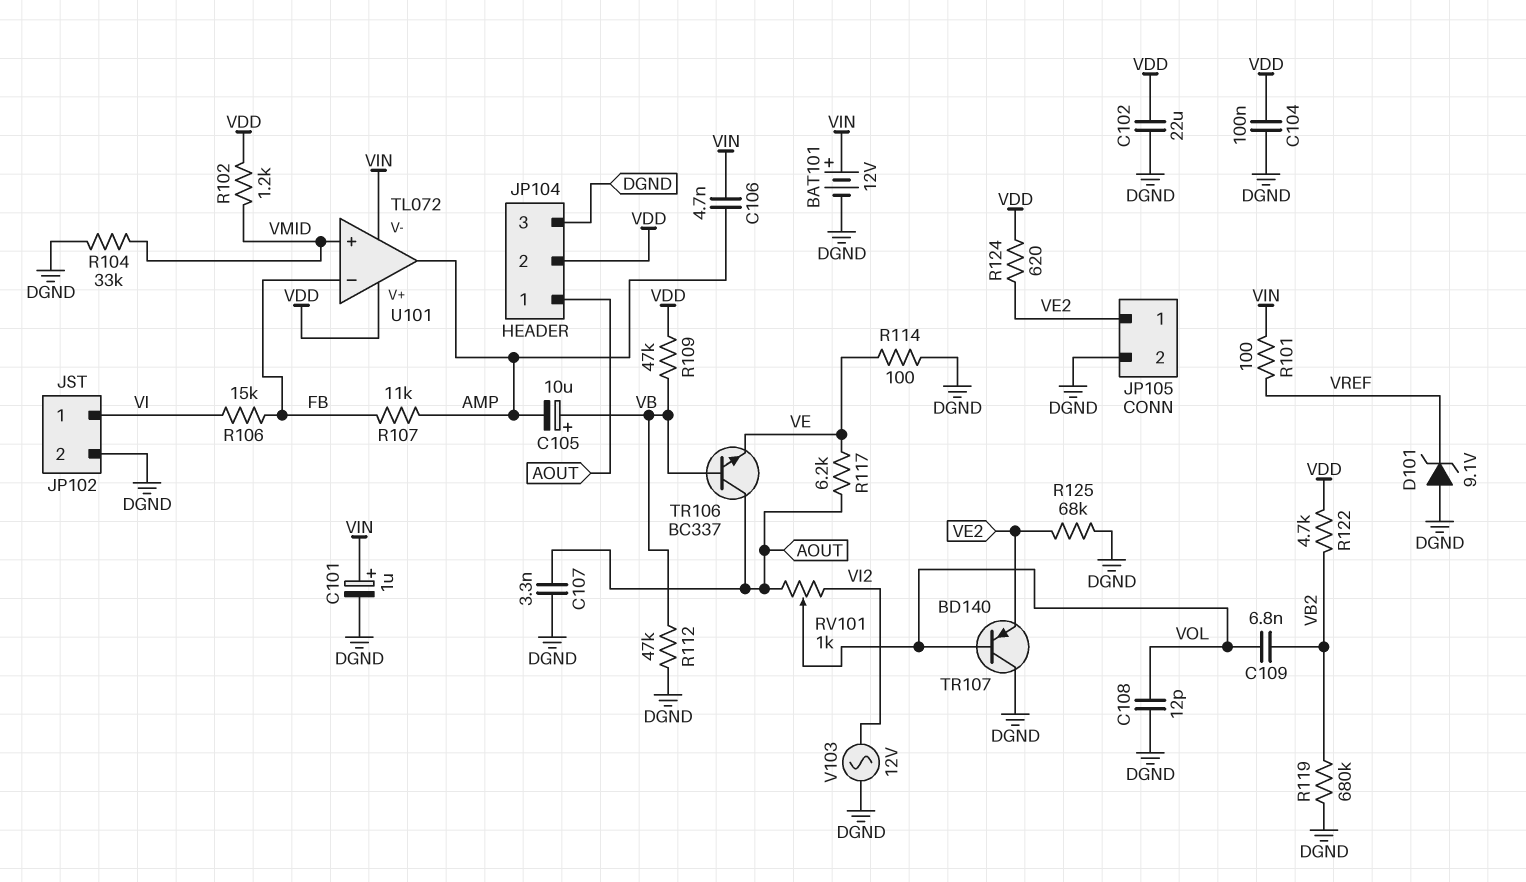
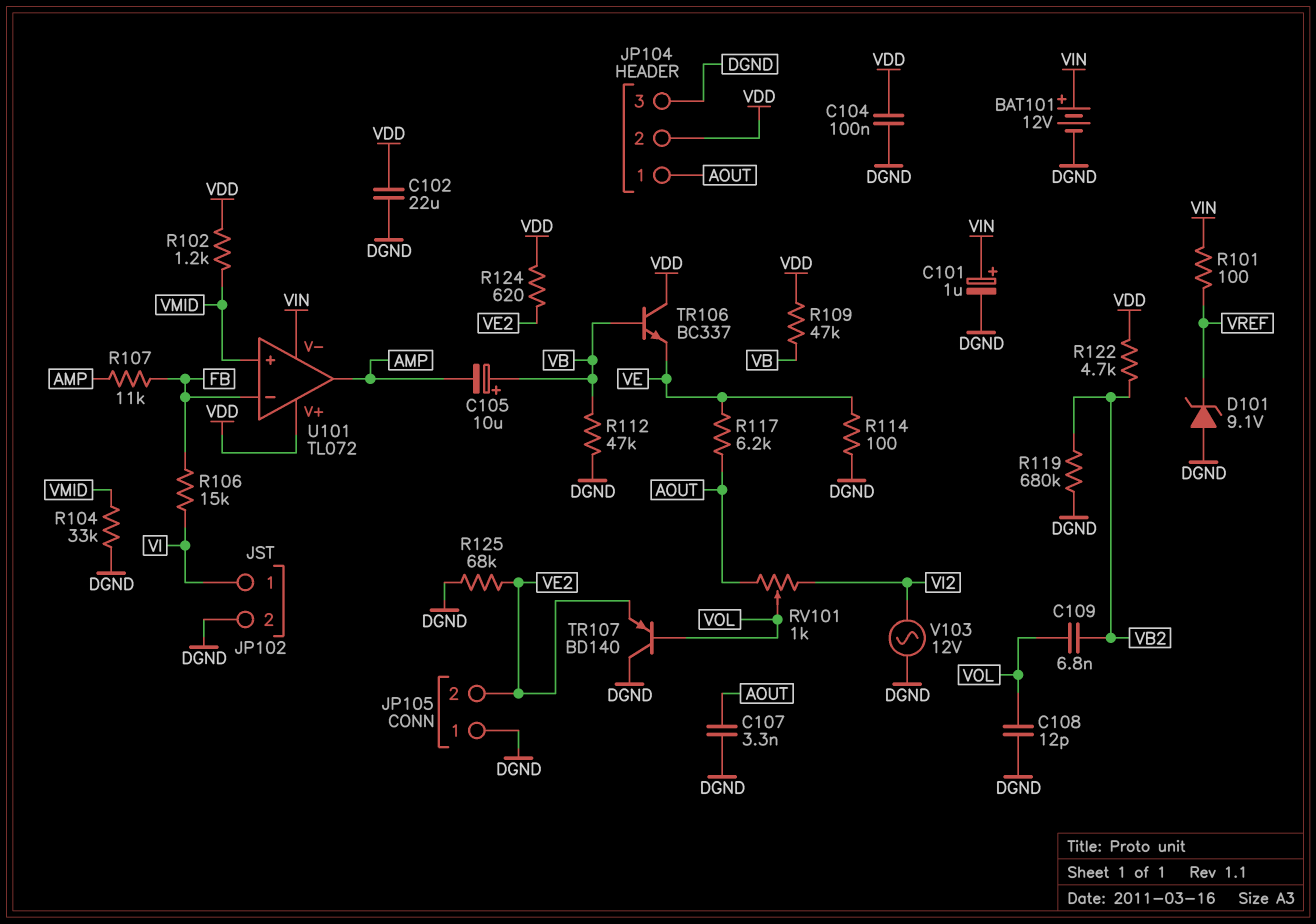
C106: 4.7nF (AMP, VIN) -> none
JP105 pin 1: VE2 -> DGND
JP105 pin 2: DGND -> VE2
TR106: NPN BC337 (B VB, C AOUT, E VE) -> NPN BC337 (B VB, C VDD, E VE)

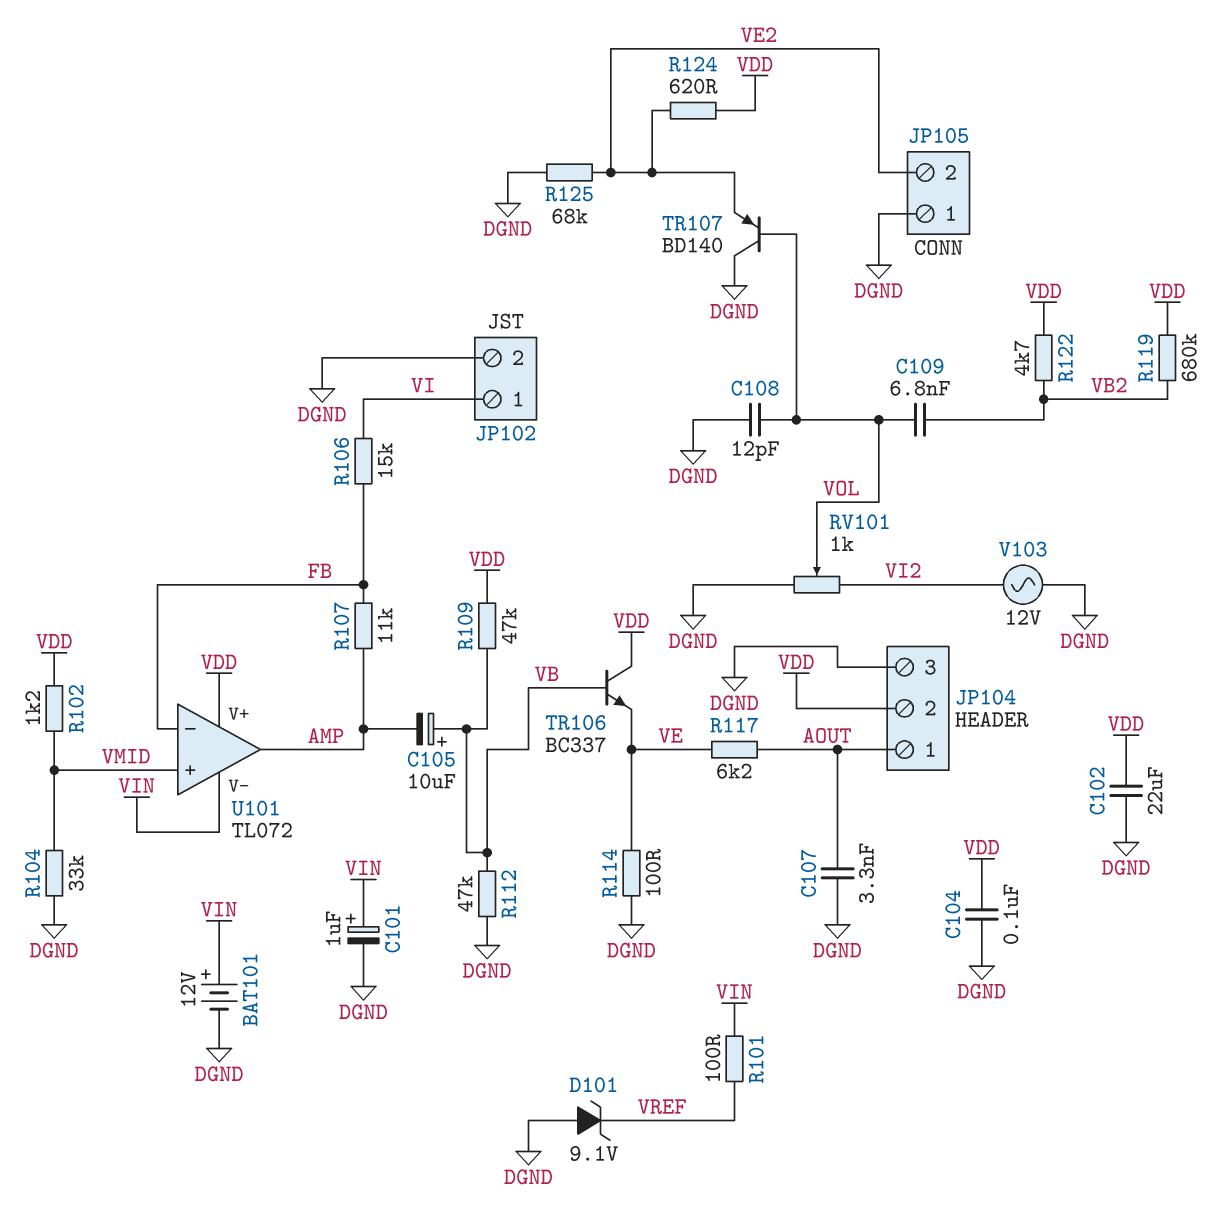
R119: 680k (DGND, VB2) -> 680k (VB2, VDD)
RV101: 1k (AOUT, VI2, wiper VOL) -> 1k (DGND, VI2, wiper VOL)

